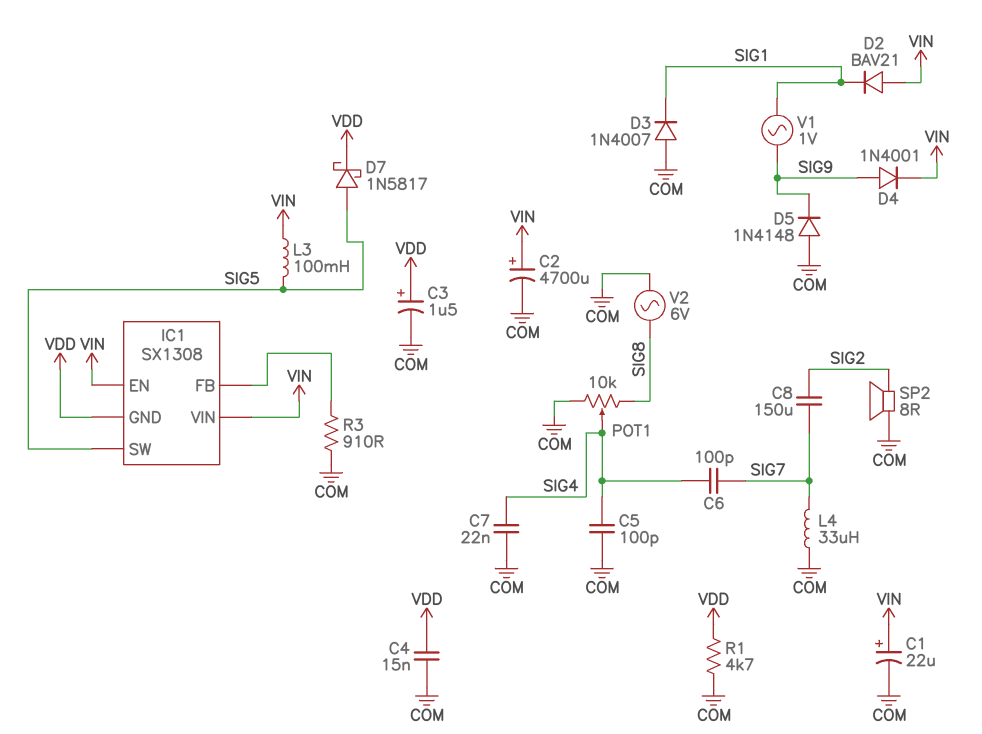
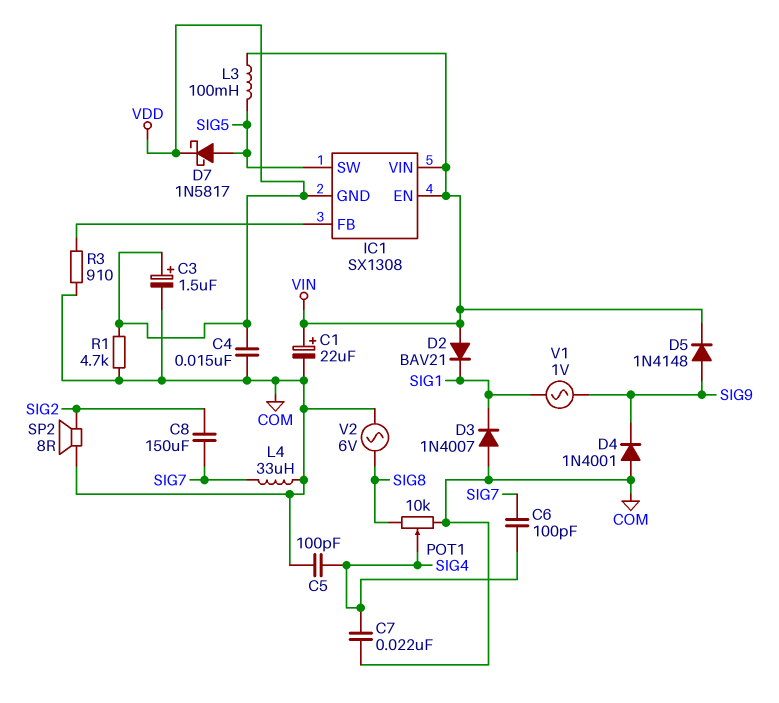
C2: 4700uF (plus VIN, minus COM) -> none
D4: diode 1N4001 (A SIG9, K VIN) -> diode 1N4001 (A COM, K SIG9)
D5: diode 1N4148 (A COM, K SIG9) -> diode 1N4148 (A SIG9, K VIN)

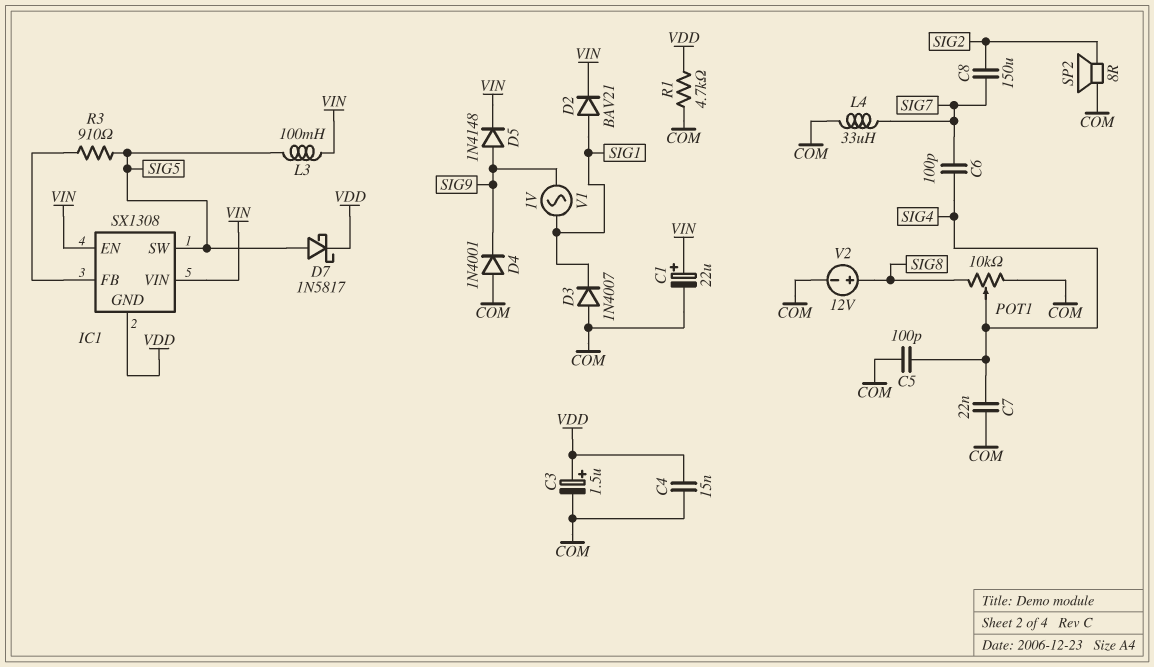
D2: diode BAV21 (A VIN, K SIG1) -> diode BAV21 (A SIG1, K VIN)
R3: 910 (COM, IC1/FB) -> 910 (IC1/FB, SIG5)
V2: AC 6V (COM, SIG8) -> 12V (plus SIG8, minus COM)

